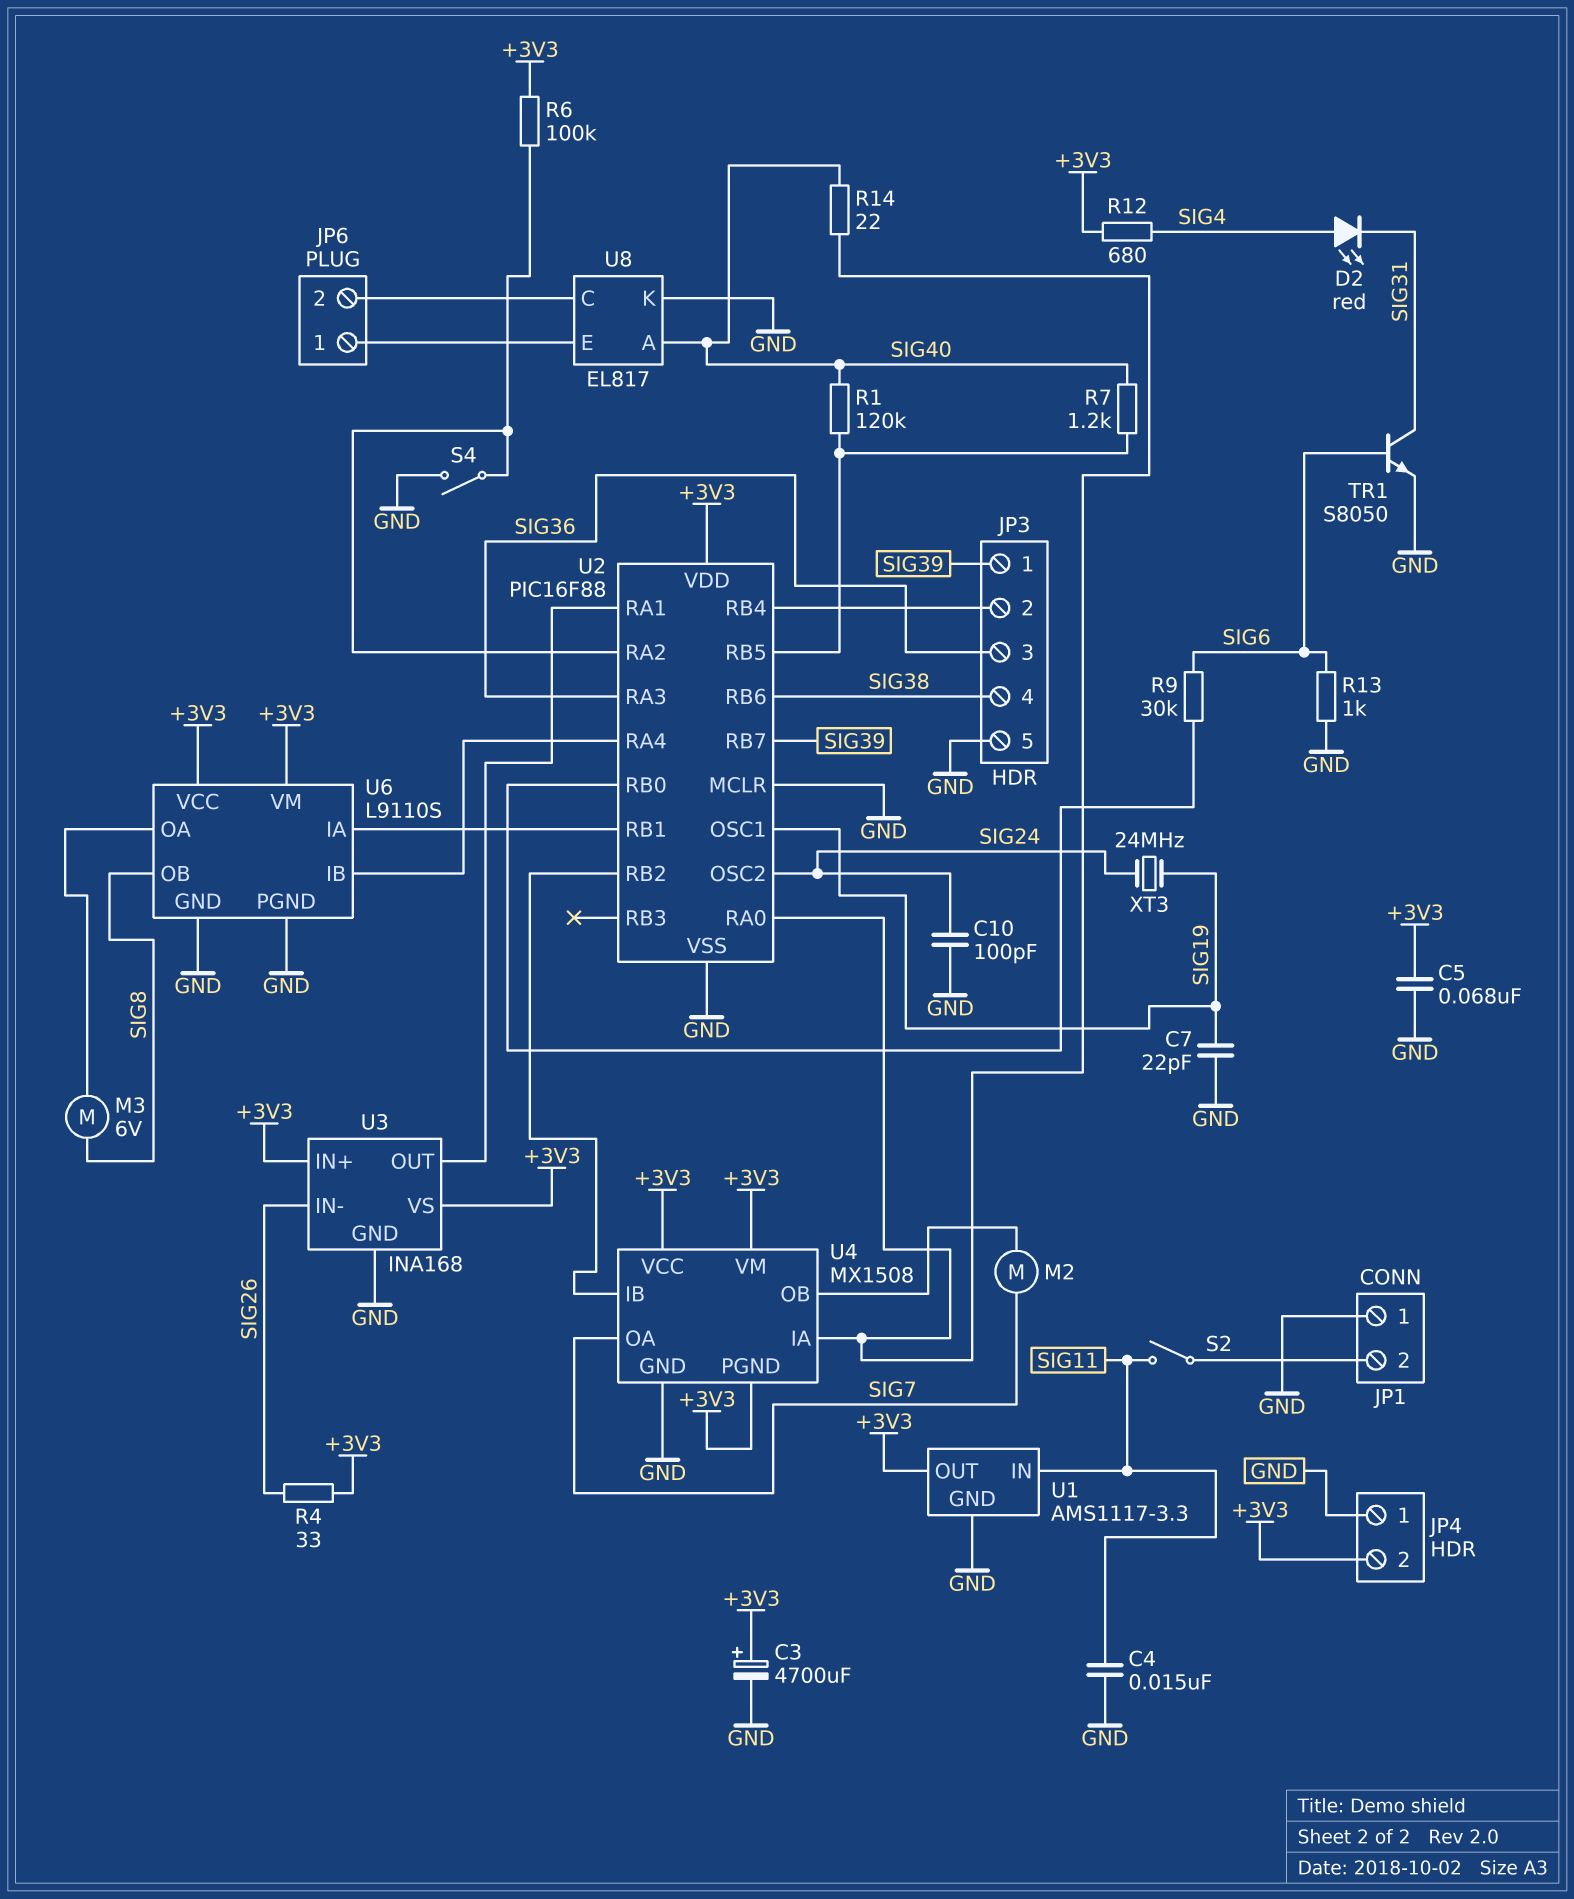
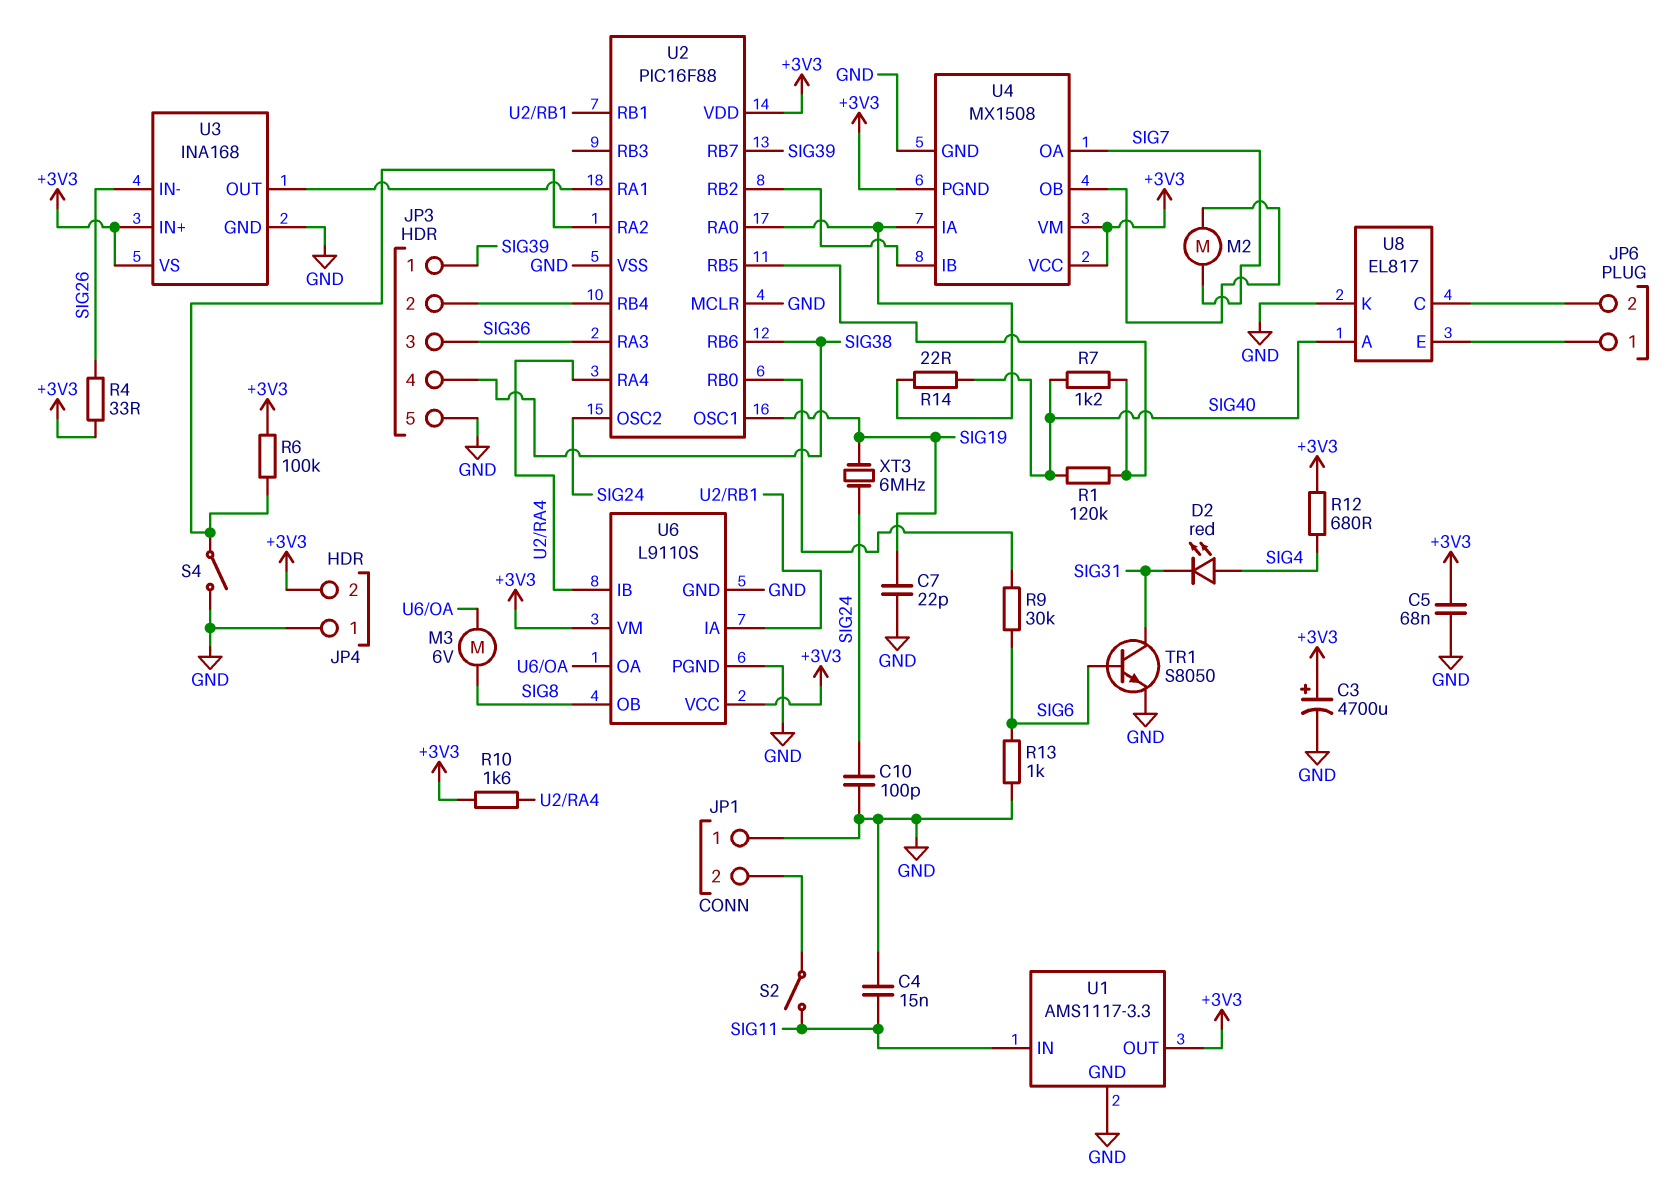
R10: none -> 1.6k (+3V3, U2/RA4)
XT3: 24MHz (SIG19, SIG24) -> 6MHz (SIG19, SIG24)

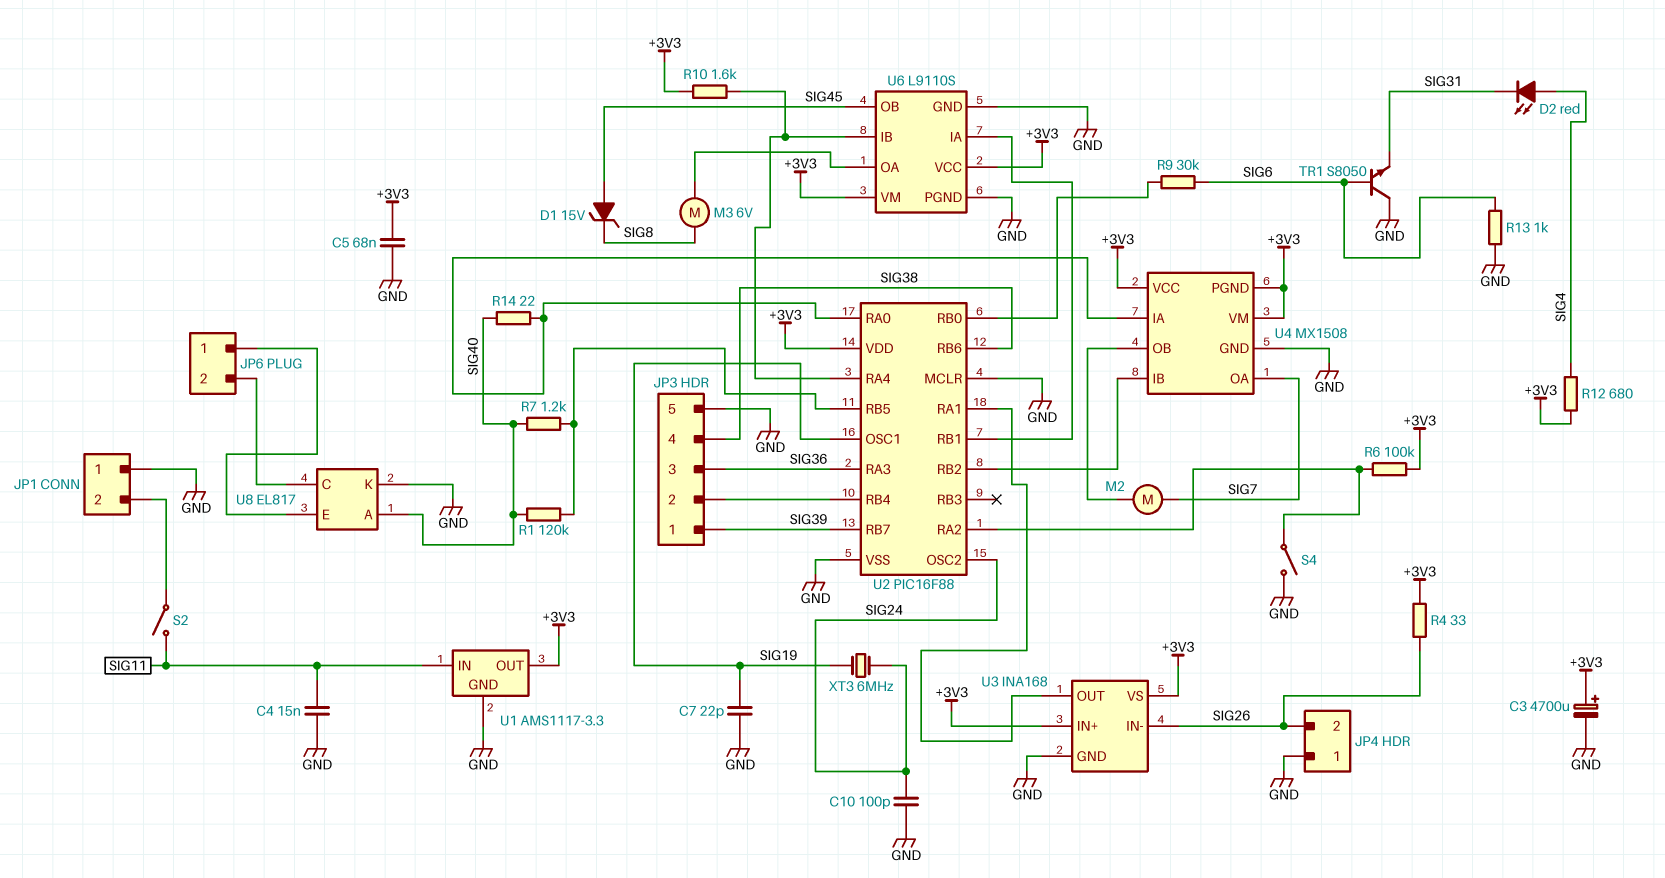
D1: none -> zener 15V (A SIG45, K SIG8)
JP4 pin 2: +3V3 -> SIG26
TR1: NPN S8050 (B SIG6, C SIG31, E GND) -> NPN S8050 (B SIG6, C GND, E SIG31)
U6 pin OB: SIG8 -> SIG45

